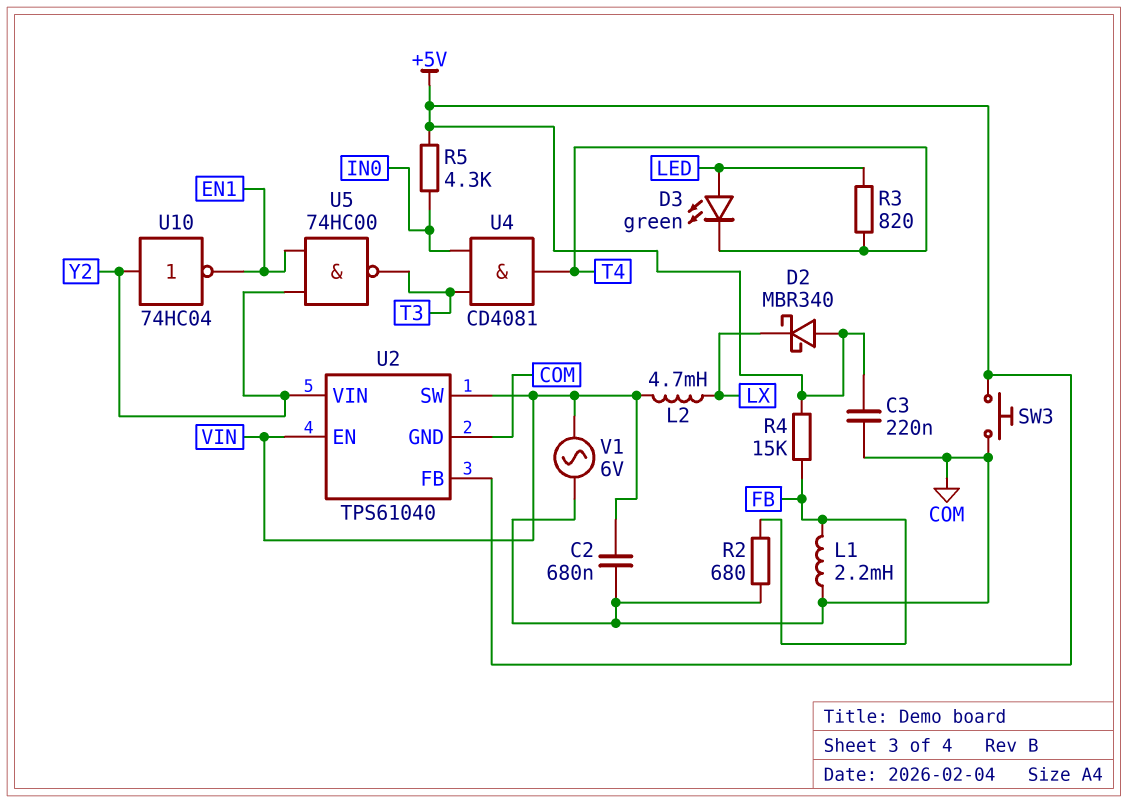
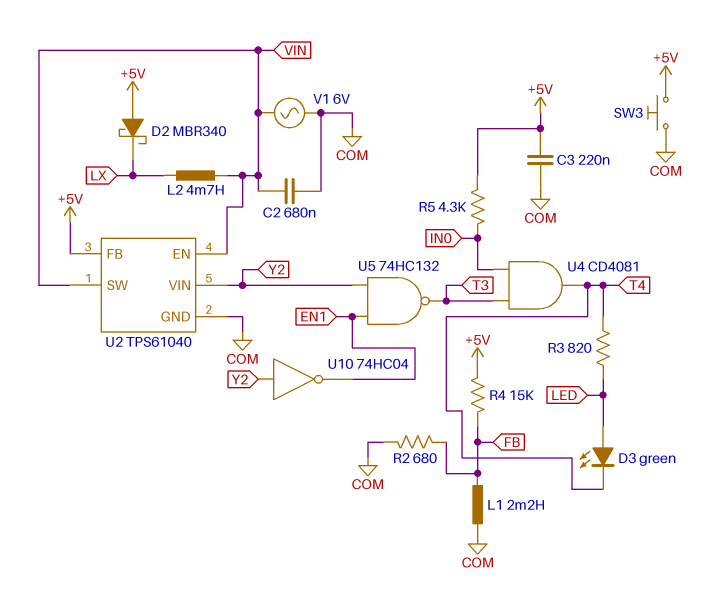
U5: NAND 74HC00 (in EN1, in Y2, out T3) -> NAND 74HC132 (in EN1, in Y2, out T3)

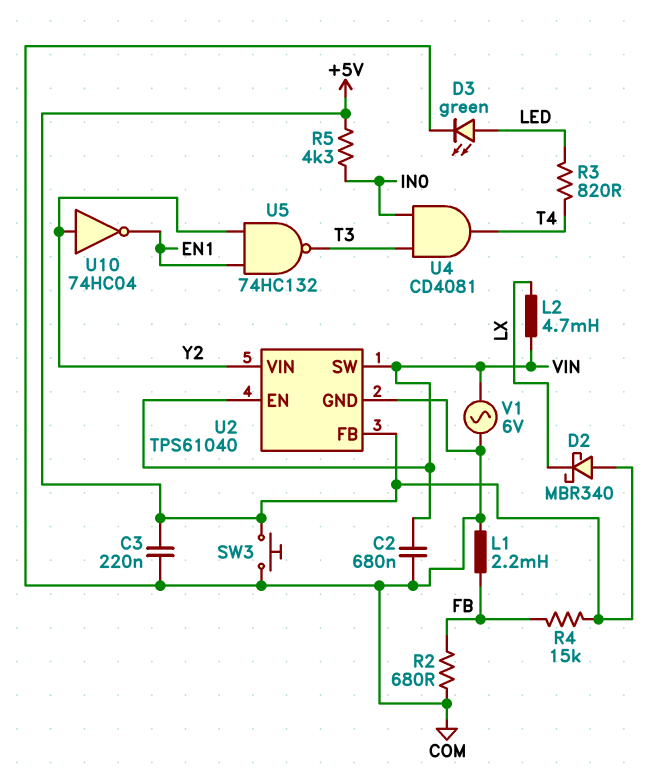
D3: LED green (A LED, K T4) -> LED green (A LED, K COM)

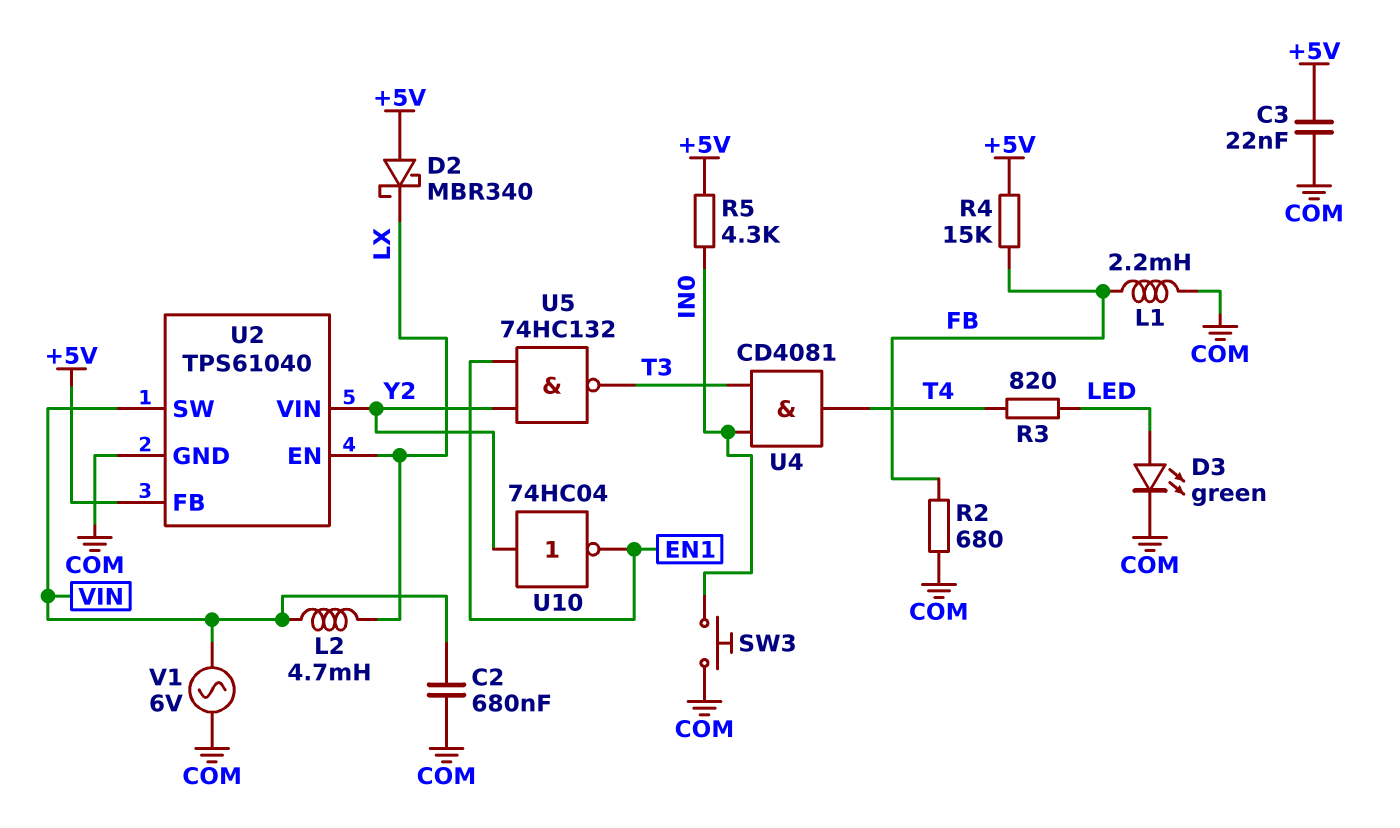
C3: 220nF (+5V, COM) -> 22nF (+5V, COM)
SW3: button (+5V, COM) -> button (COM, IN0)
U2 pin EN: VIN -> LX

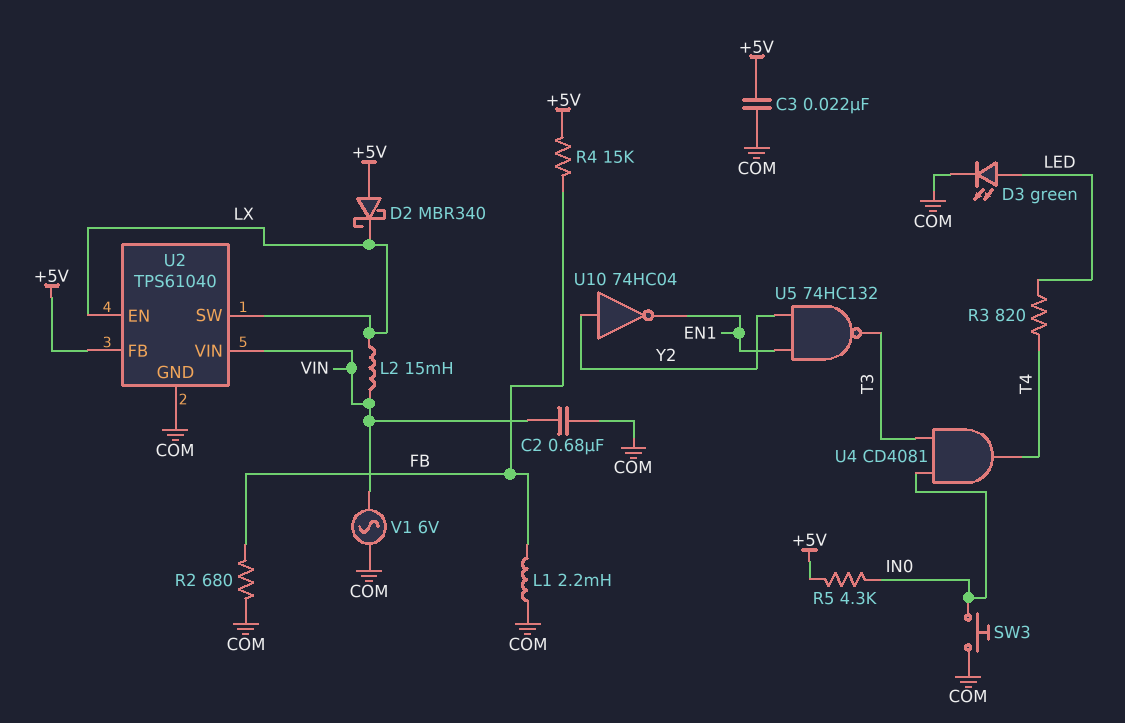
L2: 4.7mH (LX, VIN) -> 15mH (LX, VIN)
U2 pin SW: VIN -> LX
U2 pin VIN: Y2 -> VIN

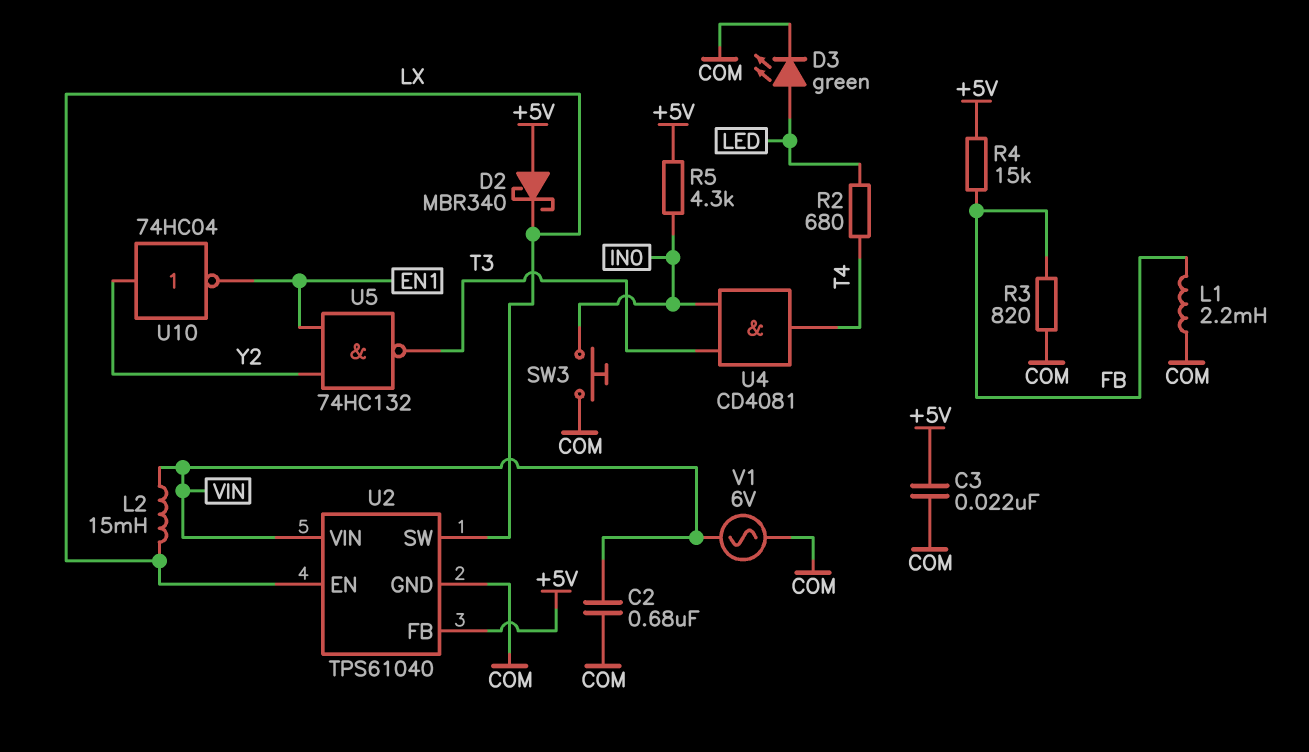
R2: 680 (COM, FB) -> 680 (LED, T4)
R3: 820 (LED, T4) -> 820 (COM, FB)

